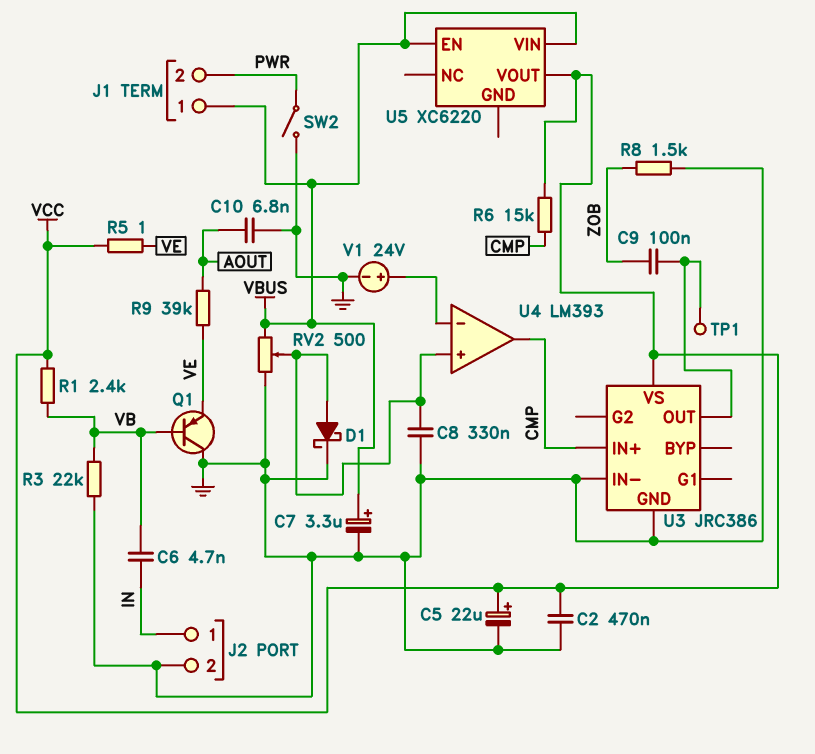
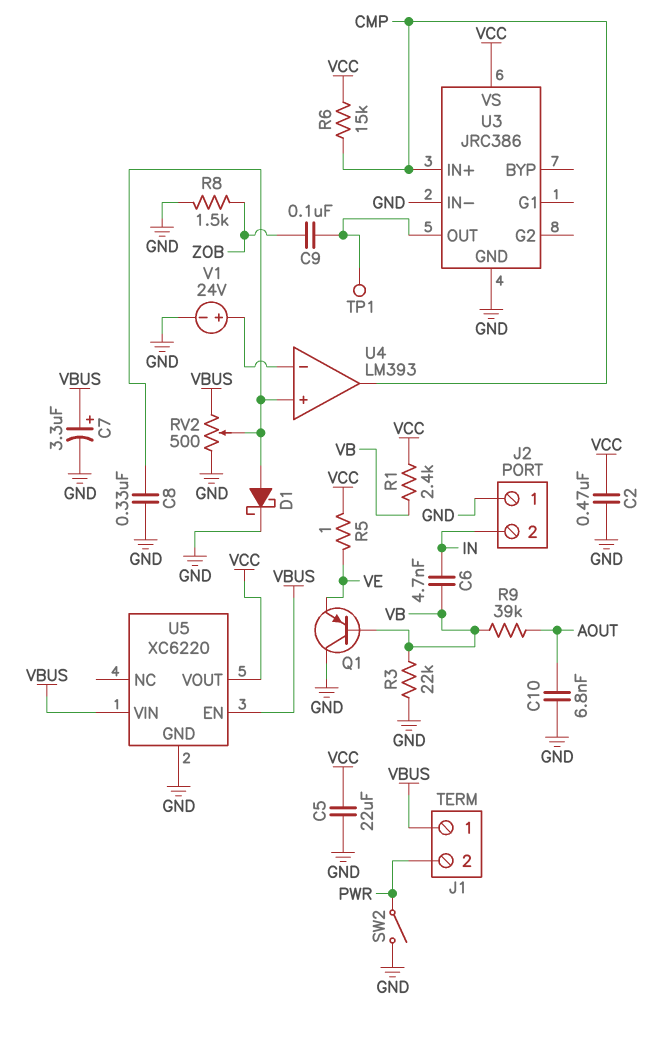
C5: 22uF (plus VCC, minus GND) -> 22uF (GND, VCC)
J2 pin 1: IN -> GND
J2 pin 2: GND -> IN
R9: 39k (AOUT, VE) -> 39k (AOUT, VB)
U5 pin GND: none -> GND

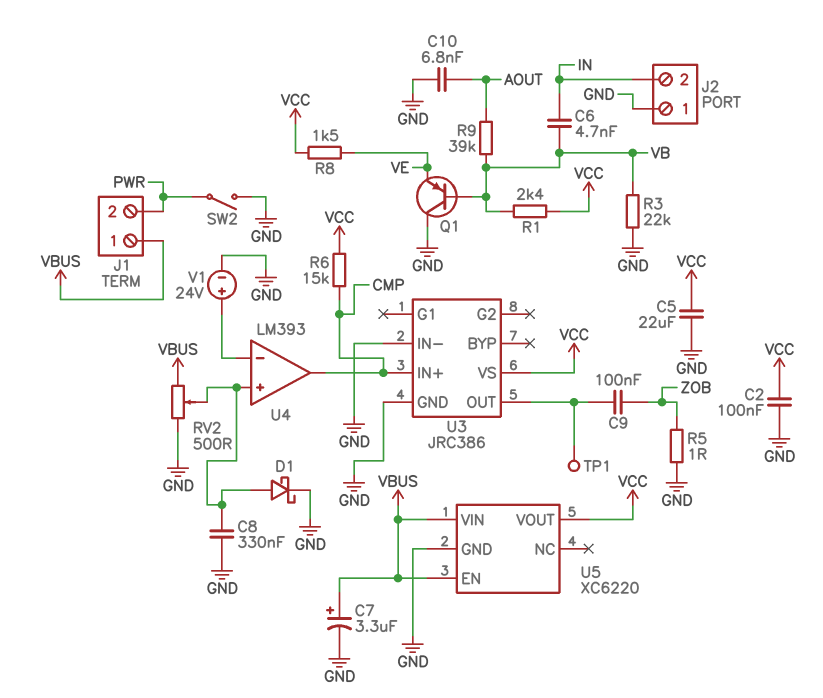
C2: 470nF (GND, VCC) -> 100nF (GND, VCC)
R5: 1 (VCC, VE) -> 1 (GND, ZOB)
R8: 1.5k (GND, ZOB) -> 1.5k (VCC, VE)

